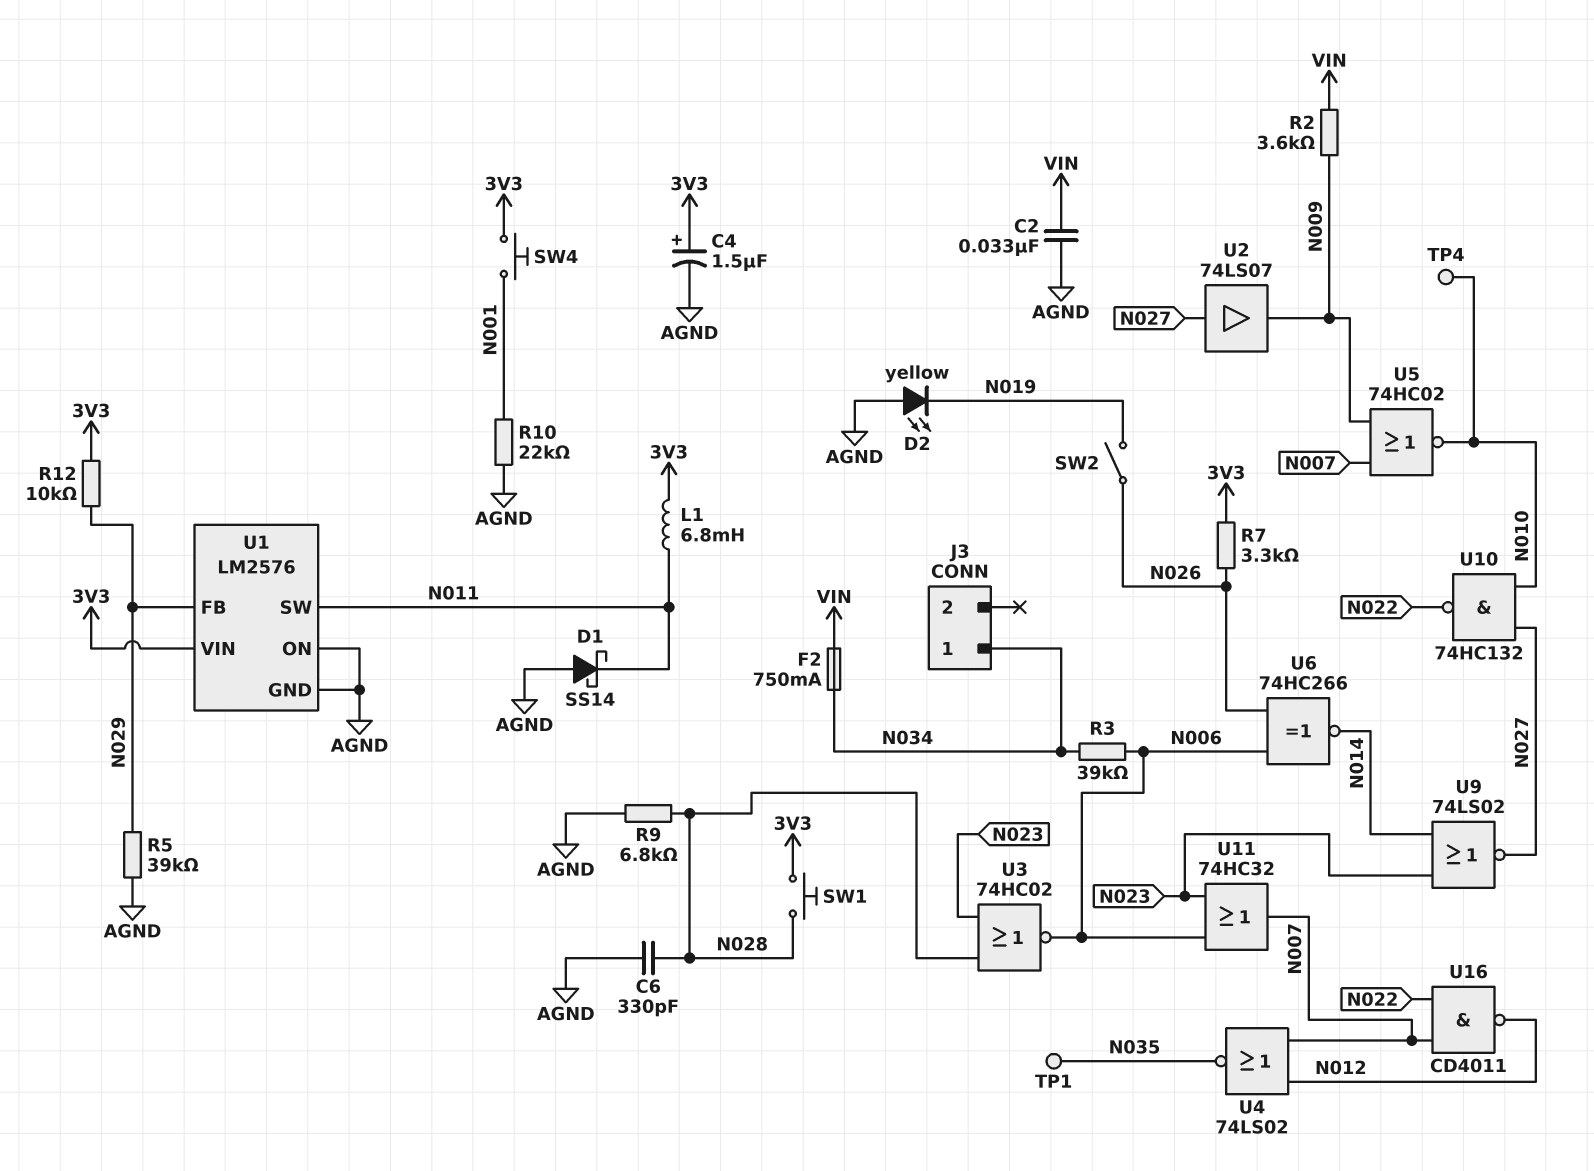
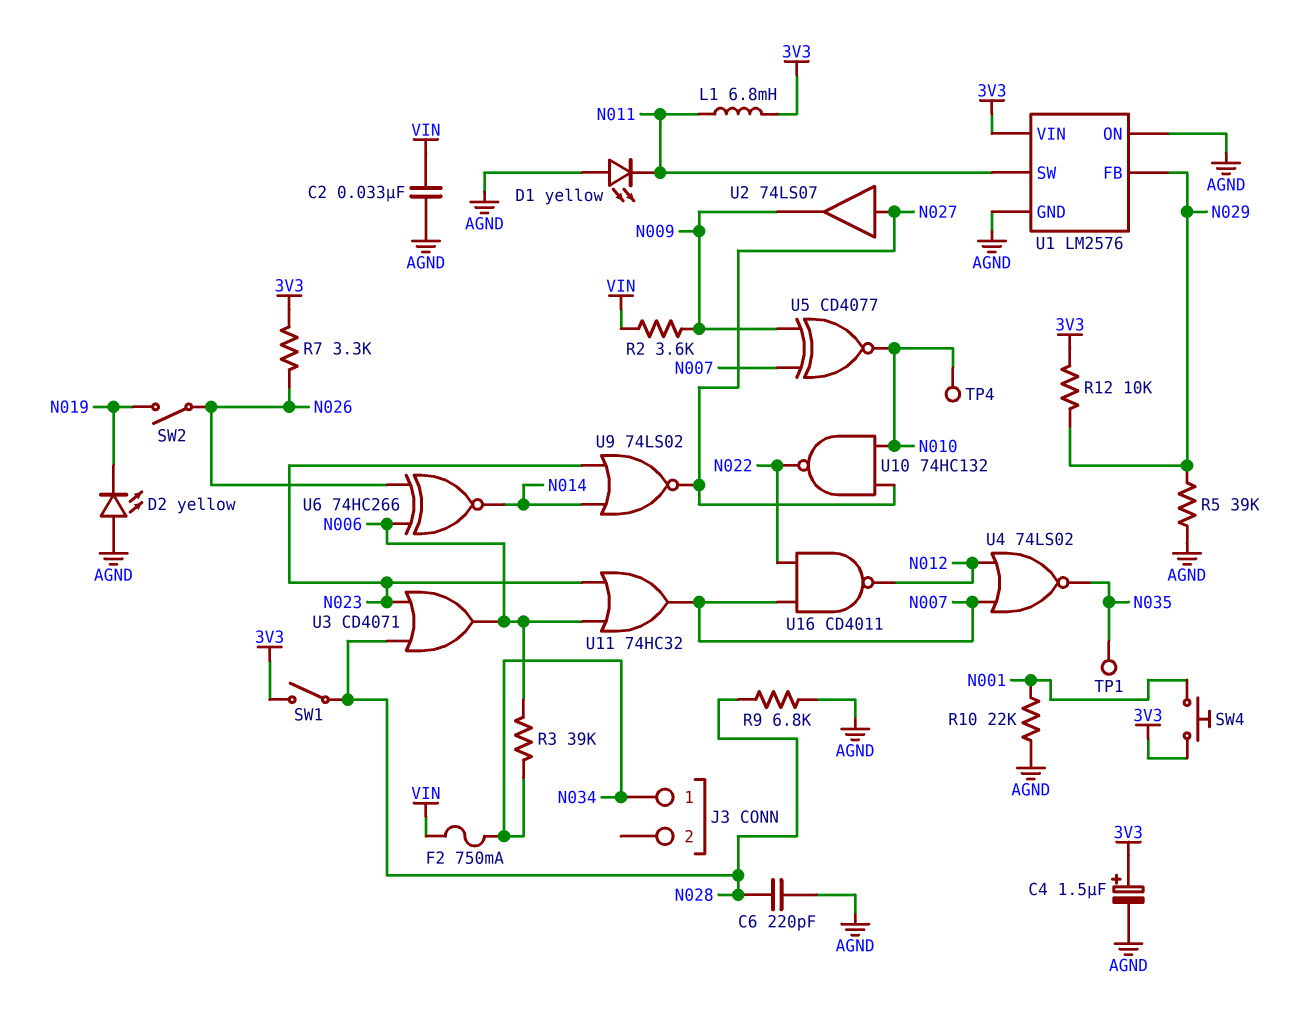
C6: 330pF (AGND, N028) -> 220pF (AGND, N028)
D1: schottky SS14 (A AGND, K N011) -> LED yellow (A AGND, K N011)
SW1: button (3V3, N028) -> switch (3V3, N028)
U3: NOR 74HC02 (in N023, in N028, out N006) -> OR CD4071 (in N023, in N028, out N006)
U5: NOR 74HC02 (in N007, in N009, out N010) -> XNOR CD4077 (in N007, in N009, out N010)

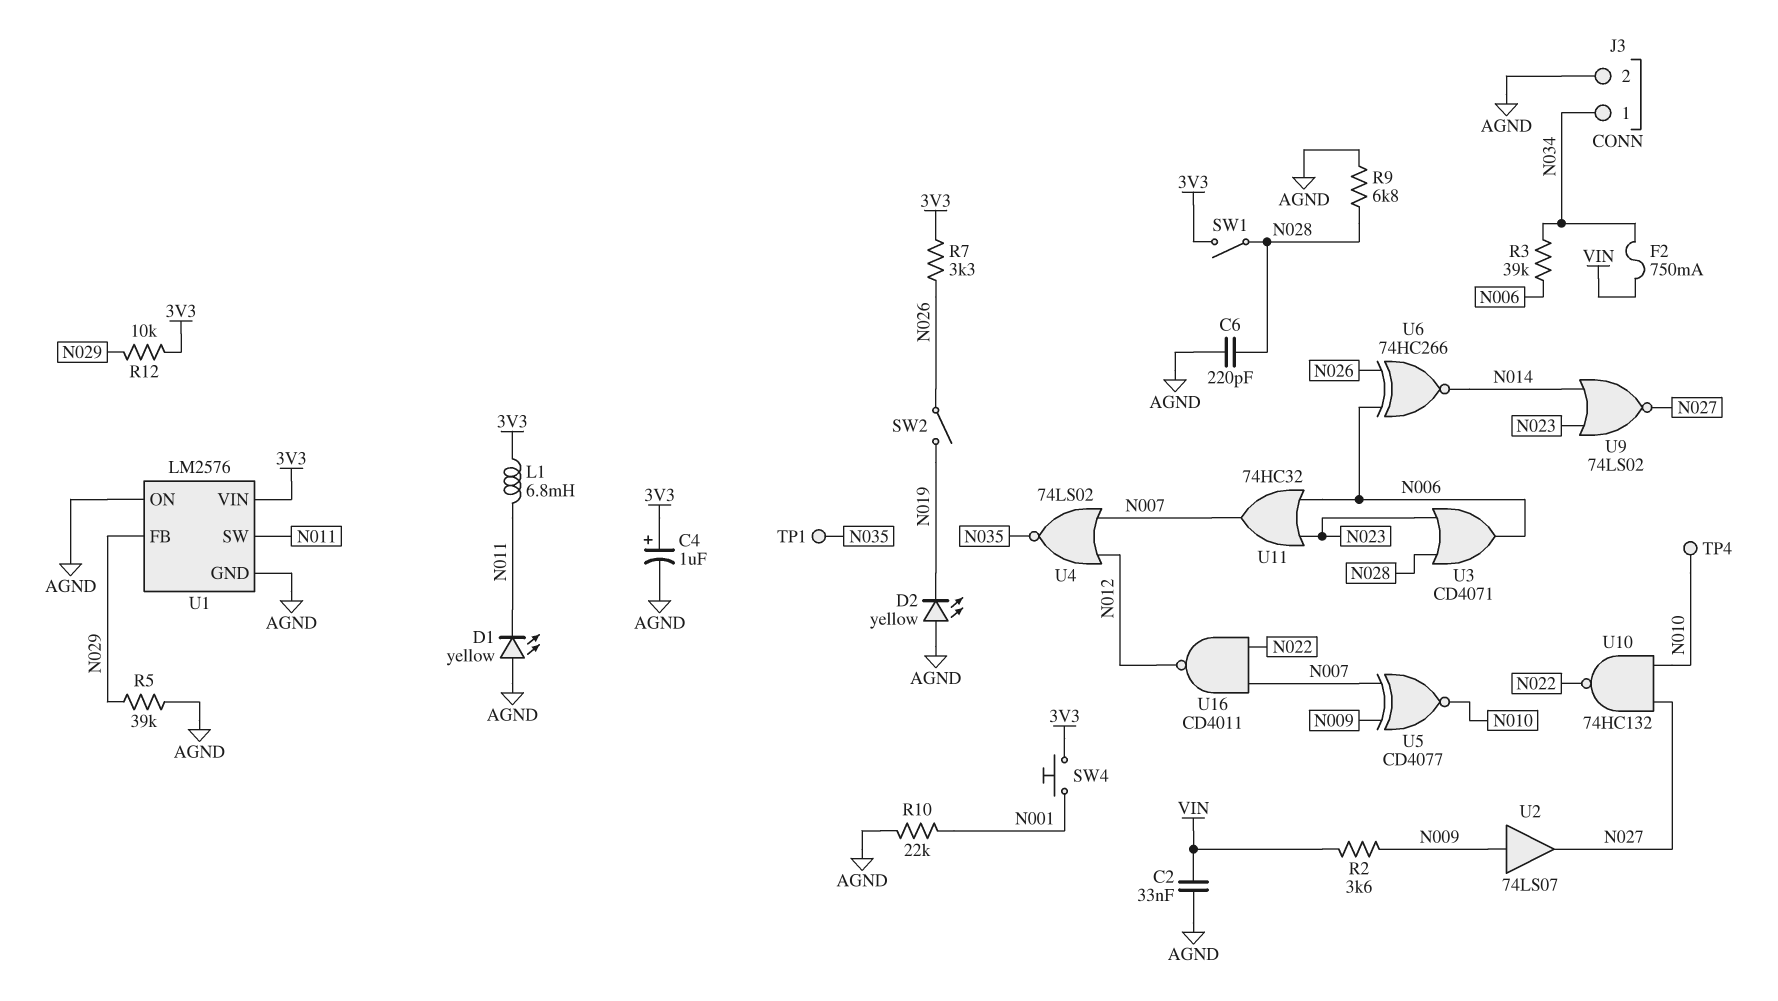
C4: 1.5uF (plus 3V3, minus AGND) -> 1uF (plus 3V3, minus AGND)
J3 pin 2: none -> AGND
U2: buffer 74LS07 (in N027, out N009) -> buffer 74LS07 (in N009, out N027)

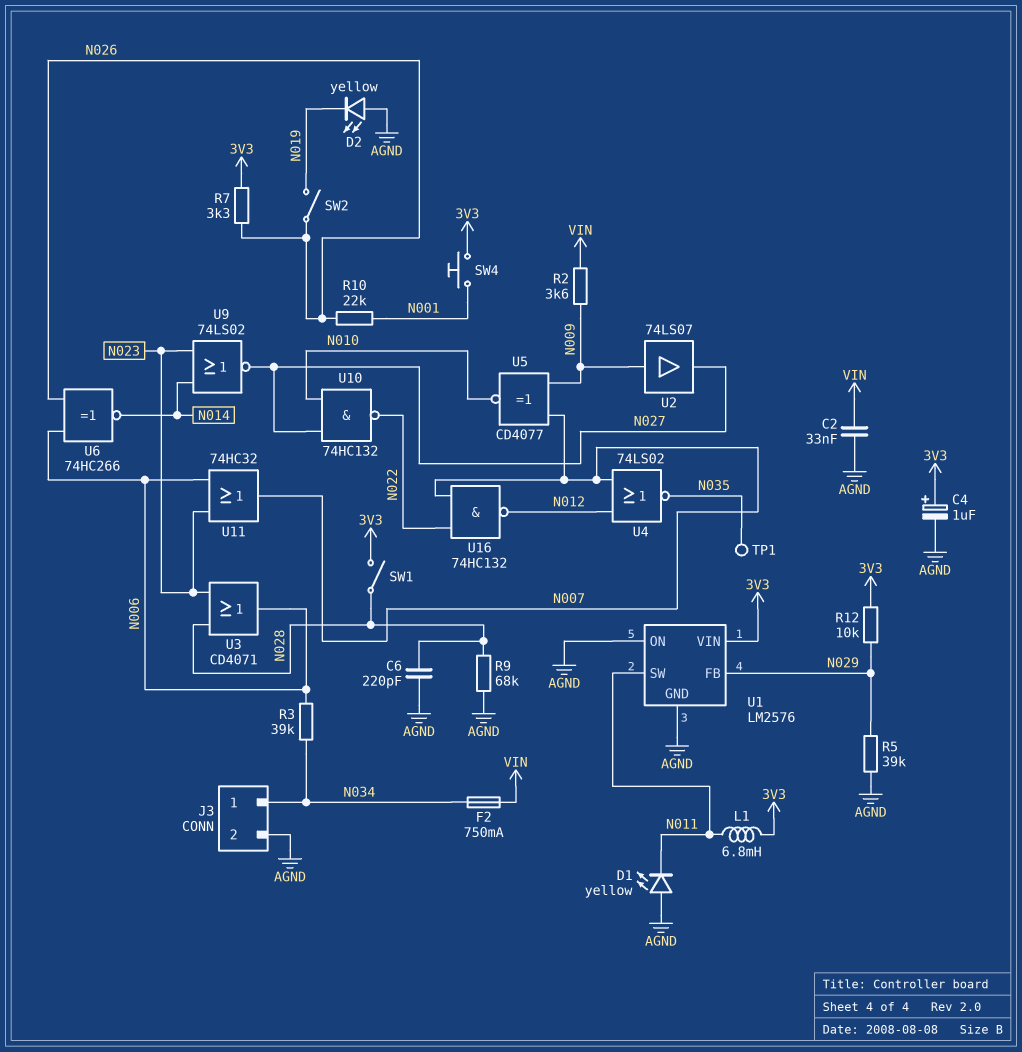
R9: 6.8k (AGND, N028) -> 68k (AGND, N028)
R10: 22k (AGND, N001) -> 22k (N001, N026)
TP4: test point (N010) -> none
U16: NAND CD4011 (in N007, in N022, out N012) -> NAND 74HC132 (in N007, in N022, out N012)

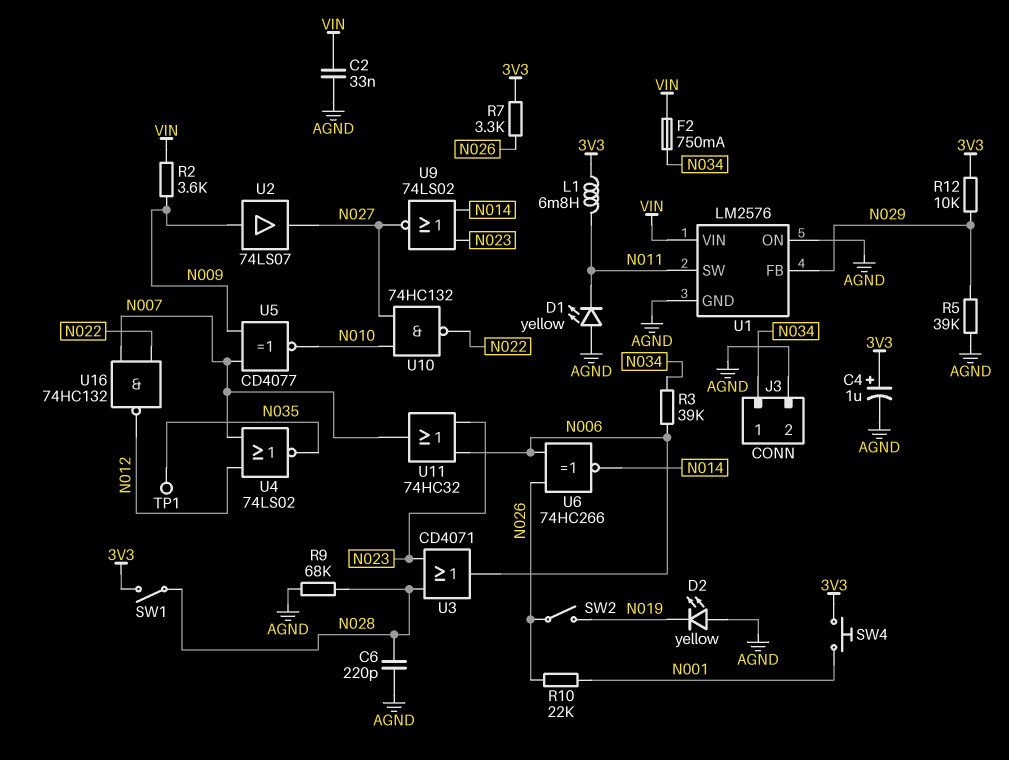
U1 pin VIN: 3V3 -> VIN

